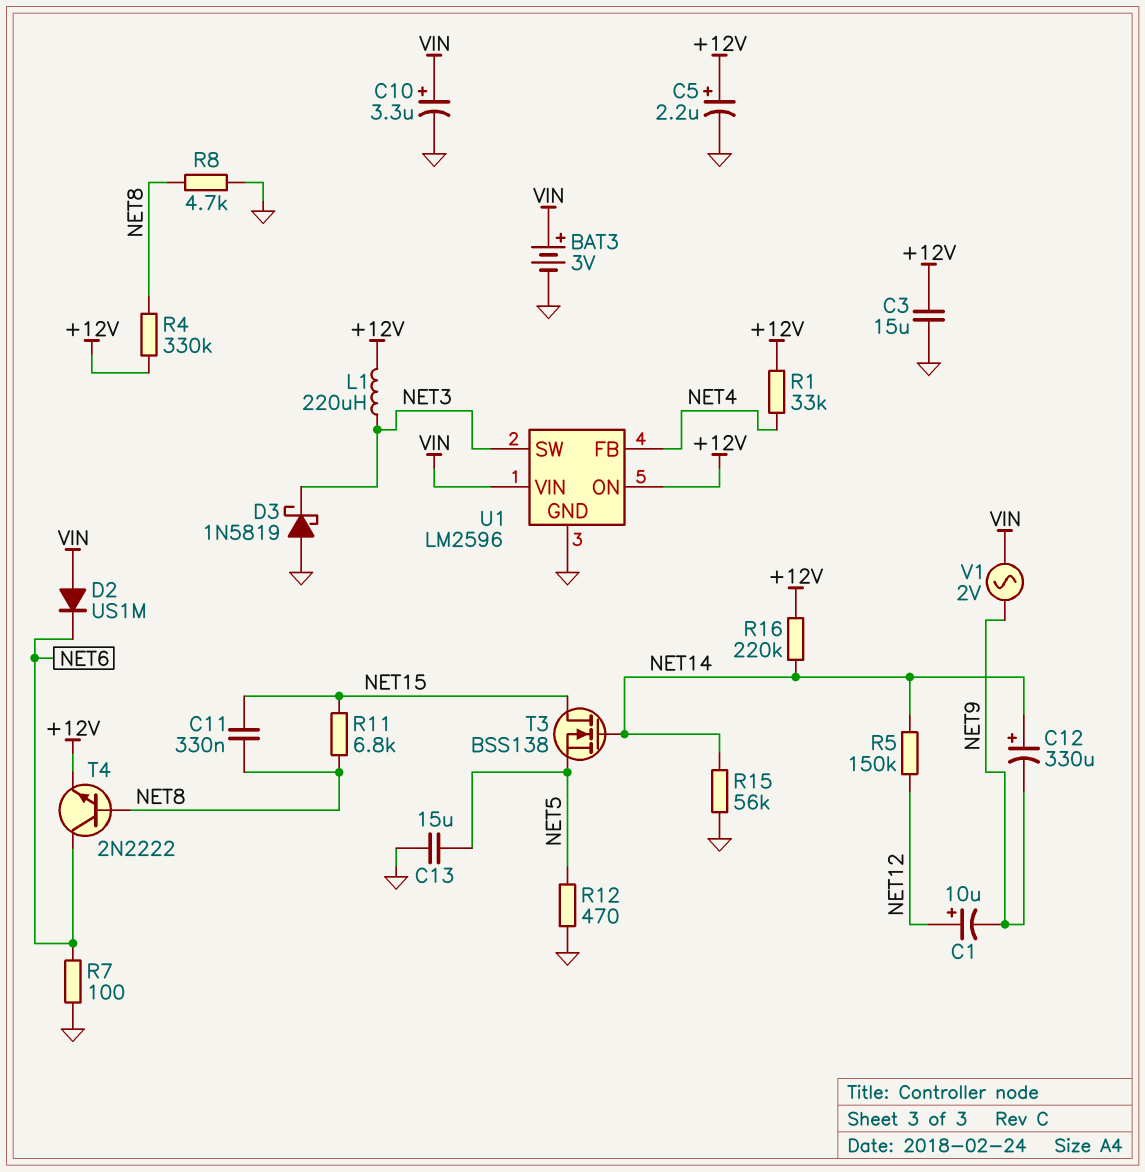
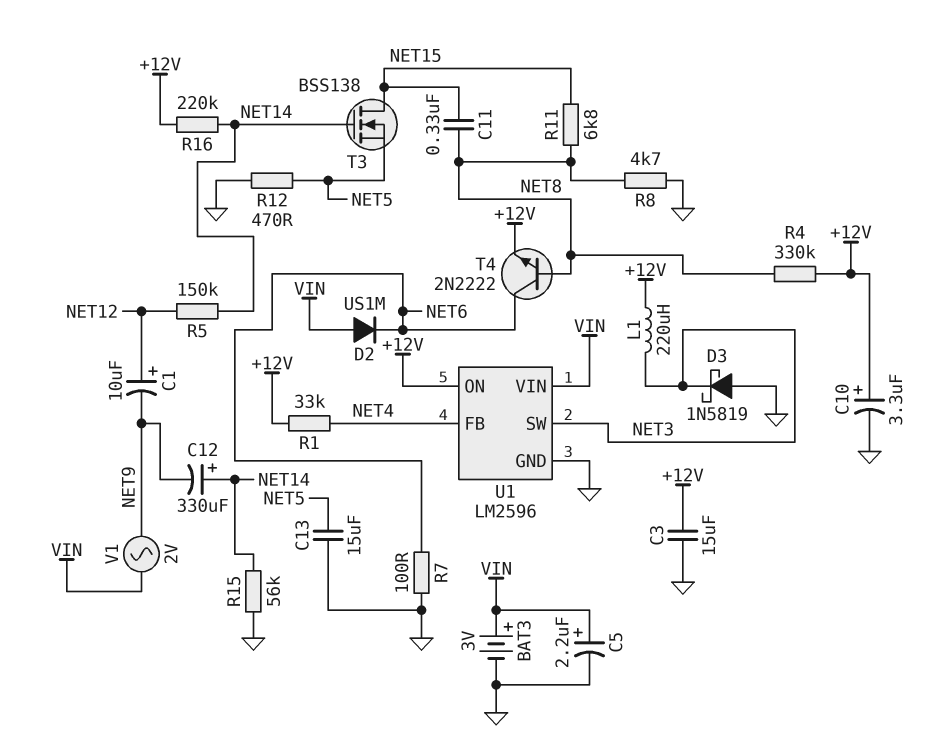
C5: 2.2uF (plus +12V, minus GND) -> 2.2uF (plus VIN, minus GND)
C10: 3.3uF (plus VIN, minus GND) -> 3.3uF (plus +12V, minus GND)

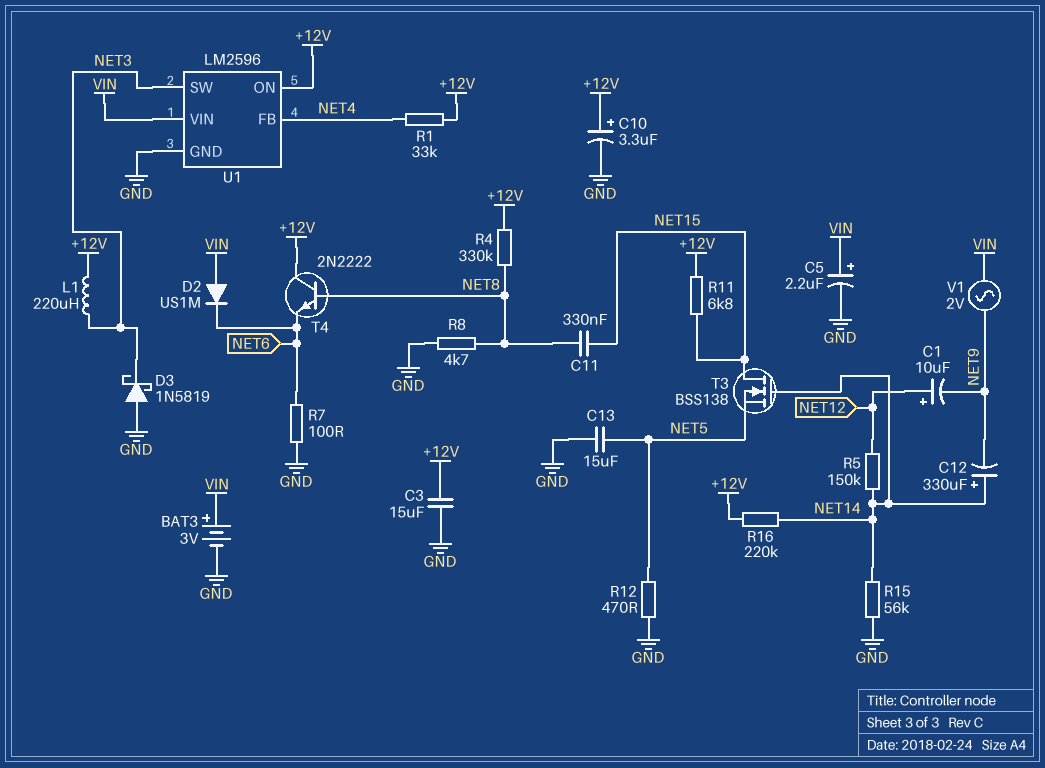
R11: 6.8k (NET8, NET15) -> 6.8k (+12V, NET15)
T4: NPN 2N2222 (B NET8, C NET6, E +12V) -> NPN 2N2222 (B NET8, C +12V, E NET6)

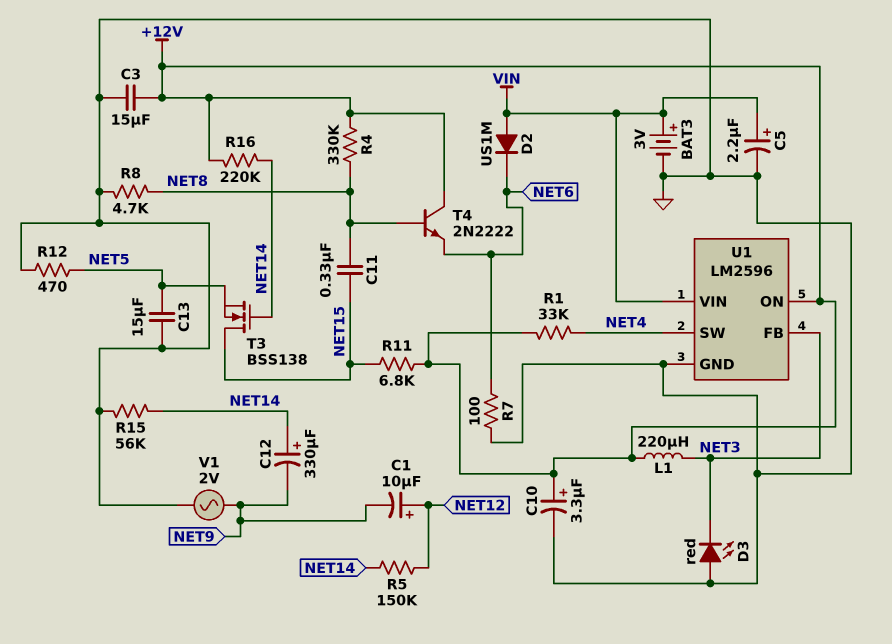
D3: schottky 1N5819 (A GND, K NET3) -> LED red (A GND, K NET3)
U1 pin FB: NET4 -> NET3
U1 pin SW: NET3 -> NET4
V1: AC 2V (NET9, VIN) -> AC 2V (GND, NET9)

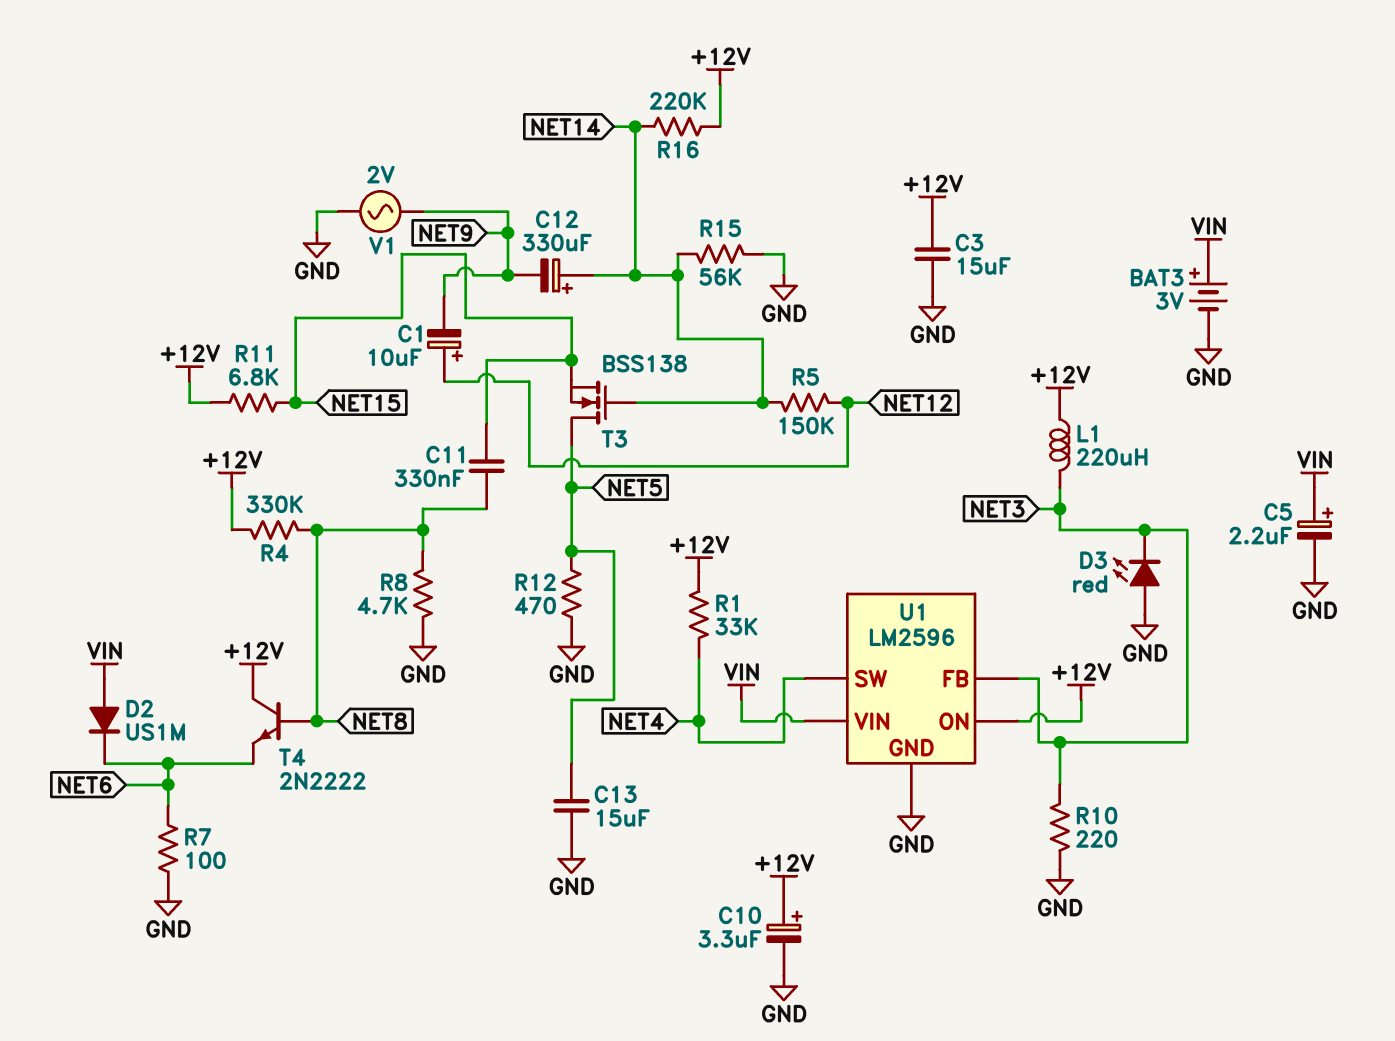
R10: none -> 220 (GND, NET3)
T3: NMOS BSS138 (G NET14, D NET15, S NET5) -> NMOS BSS138 (G NET14, D NET5, S NET15)

